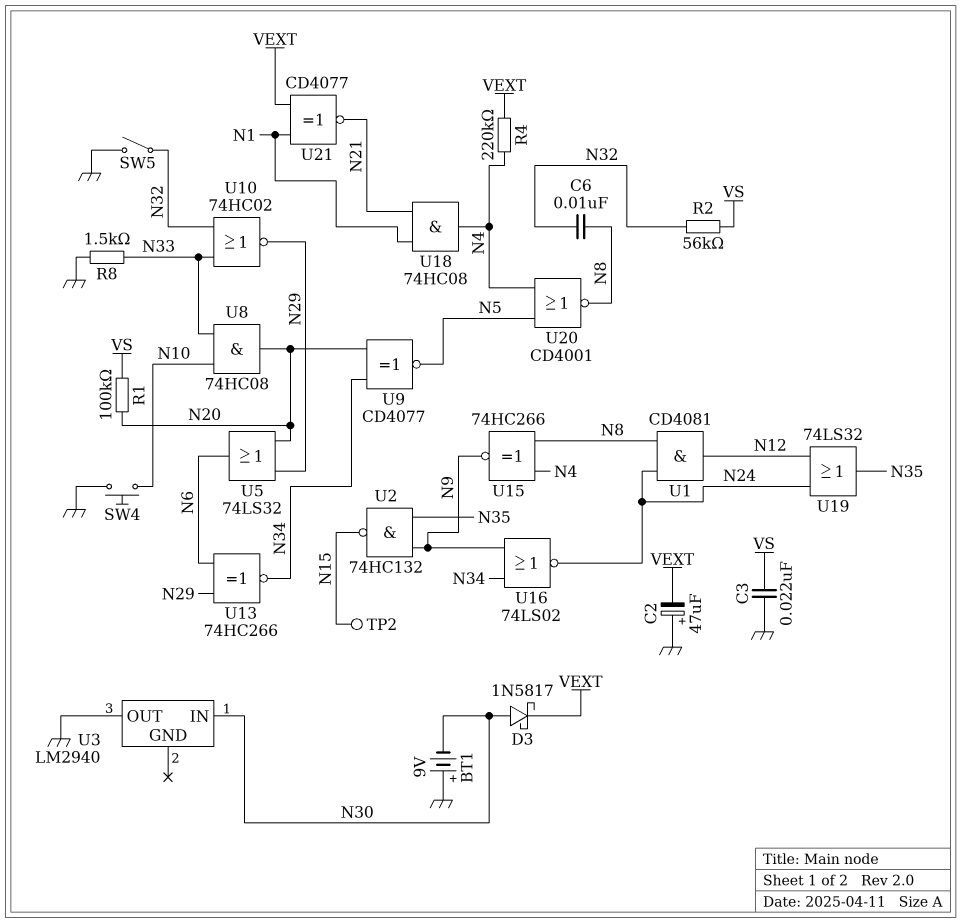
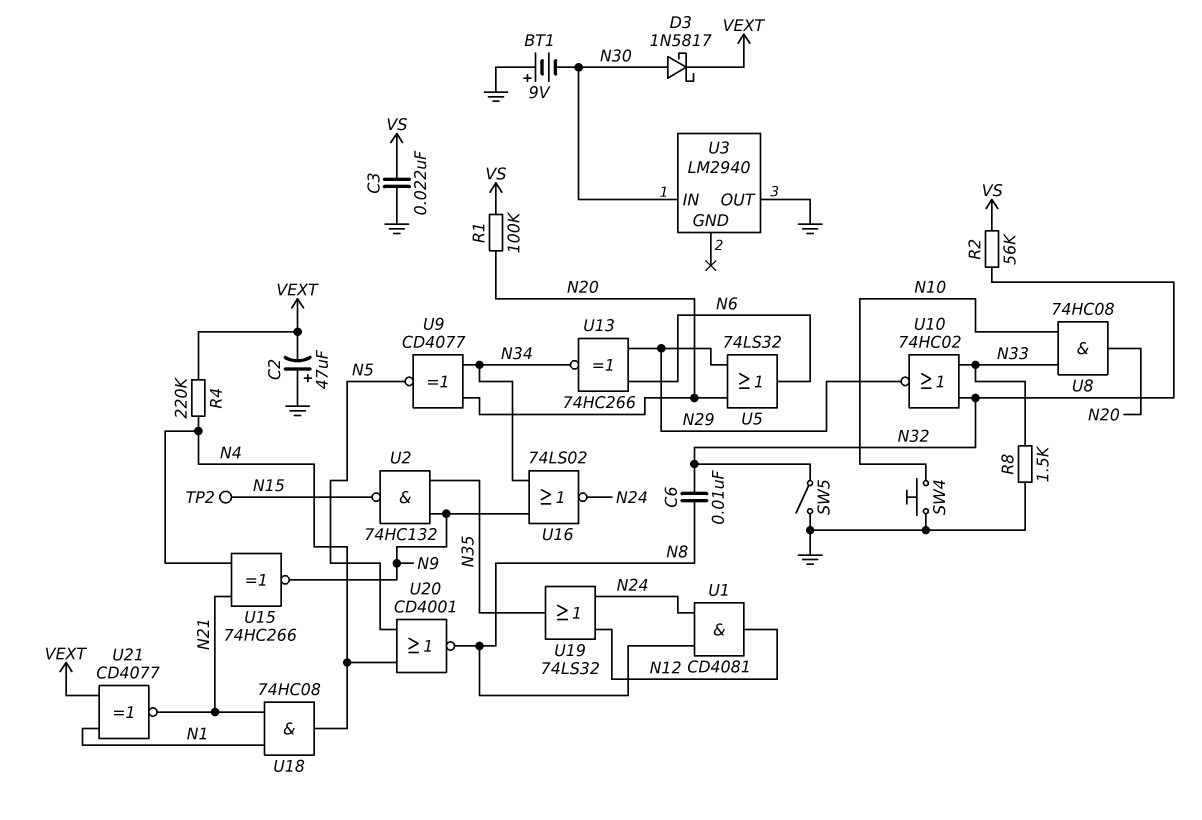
U15: XNOR 74HC266 (in N4, in N8, out N9) -> XNOR 74HC266 (in N4, in N21, out N9)

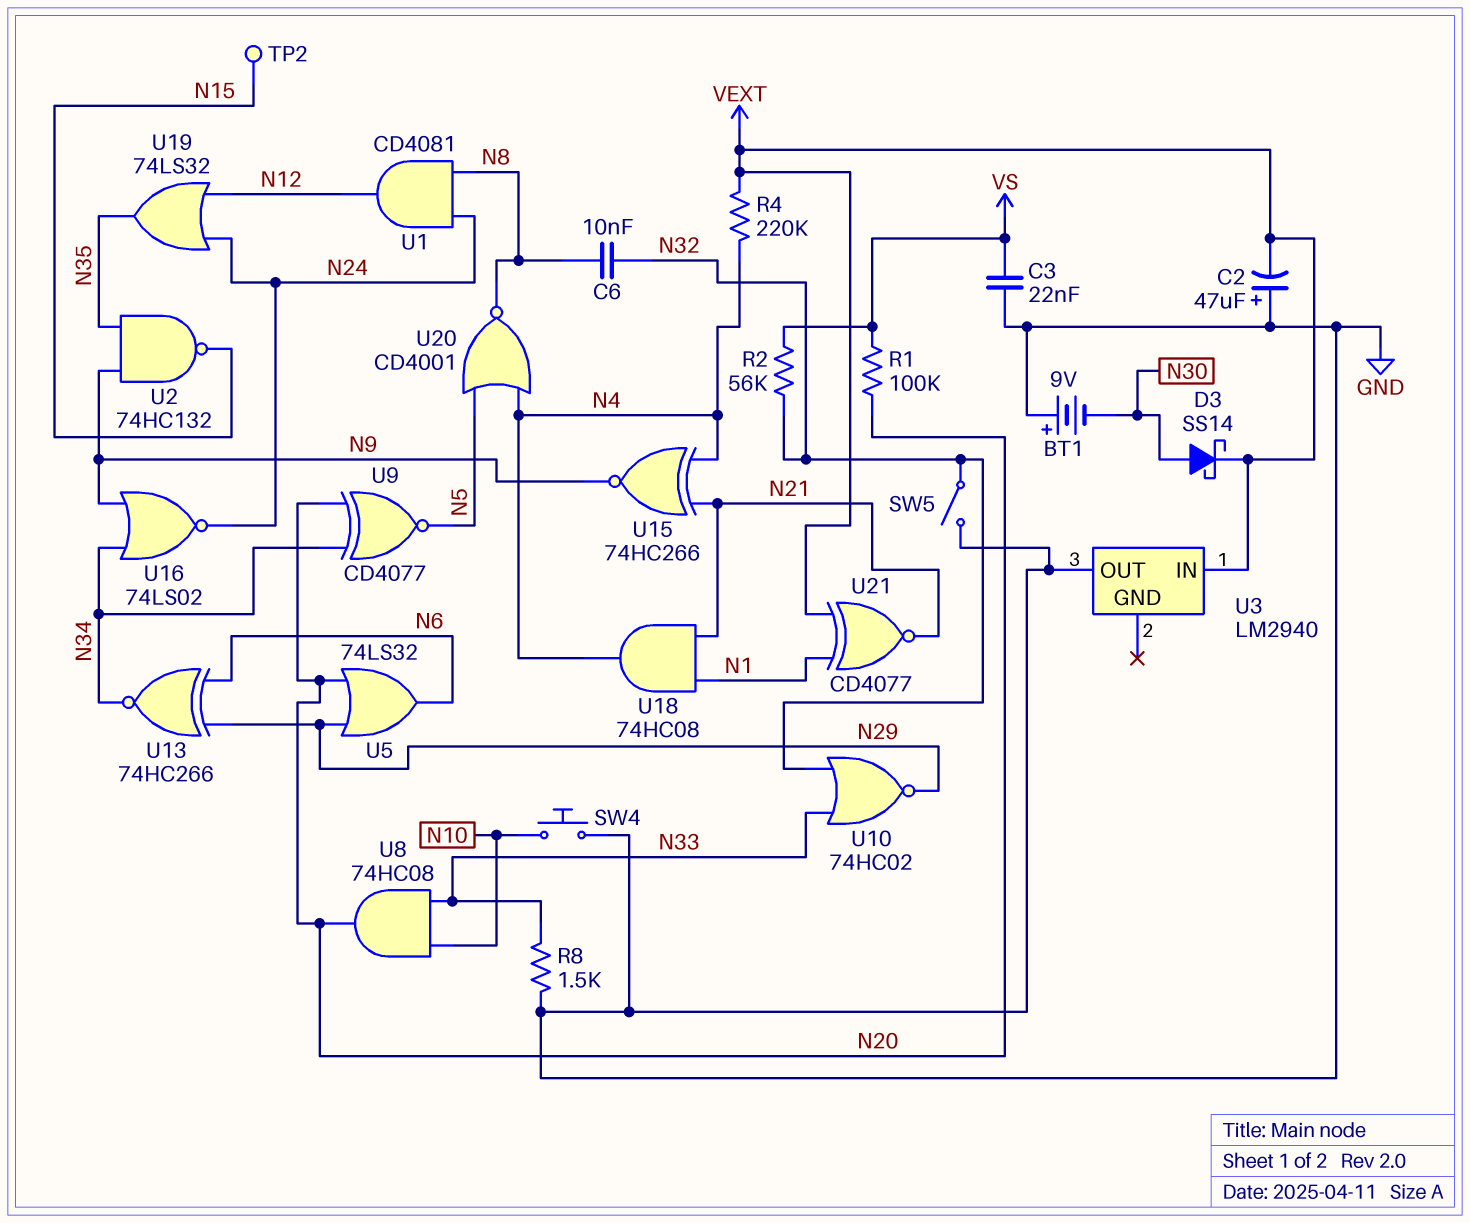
D3: schottky 1N5817 (A N30, K VEXT) -> schottky SS14 (A N30, K VEXT)
U3 pin IN: N30 -> VEXT

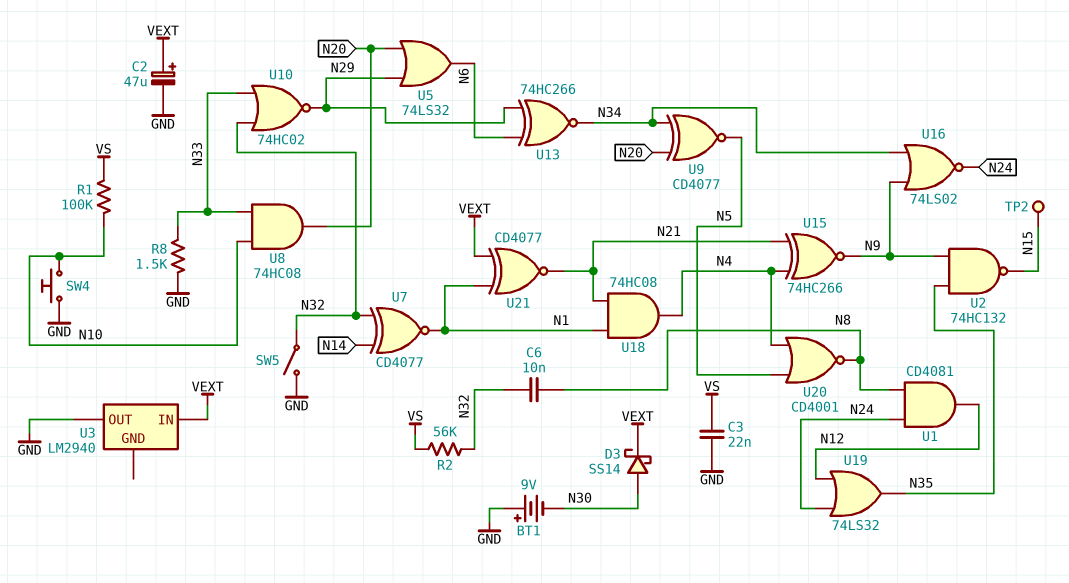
C2: 47uF (plus GND, minus VEXT) -> 47uF (plus VEXT, minus GND)
R1: 100k (N20, VS) -> 100k (N10, VS)
R4: 220k (N4, VEXT) -> none
U7: none -> XNOR CD4077 (in N14, in N32, out N1)

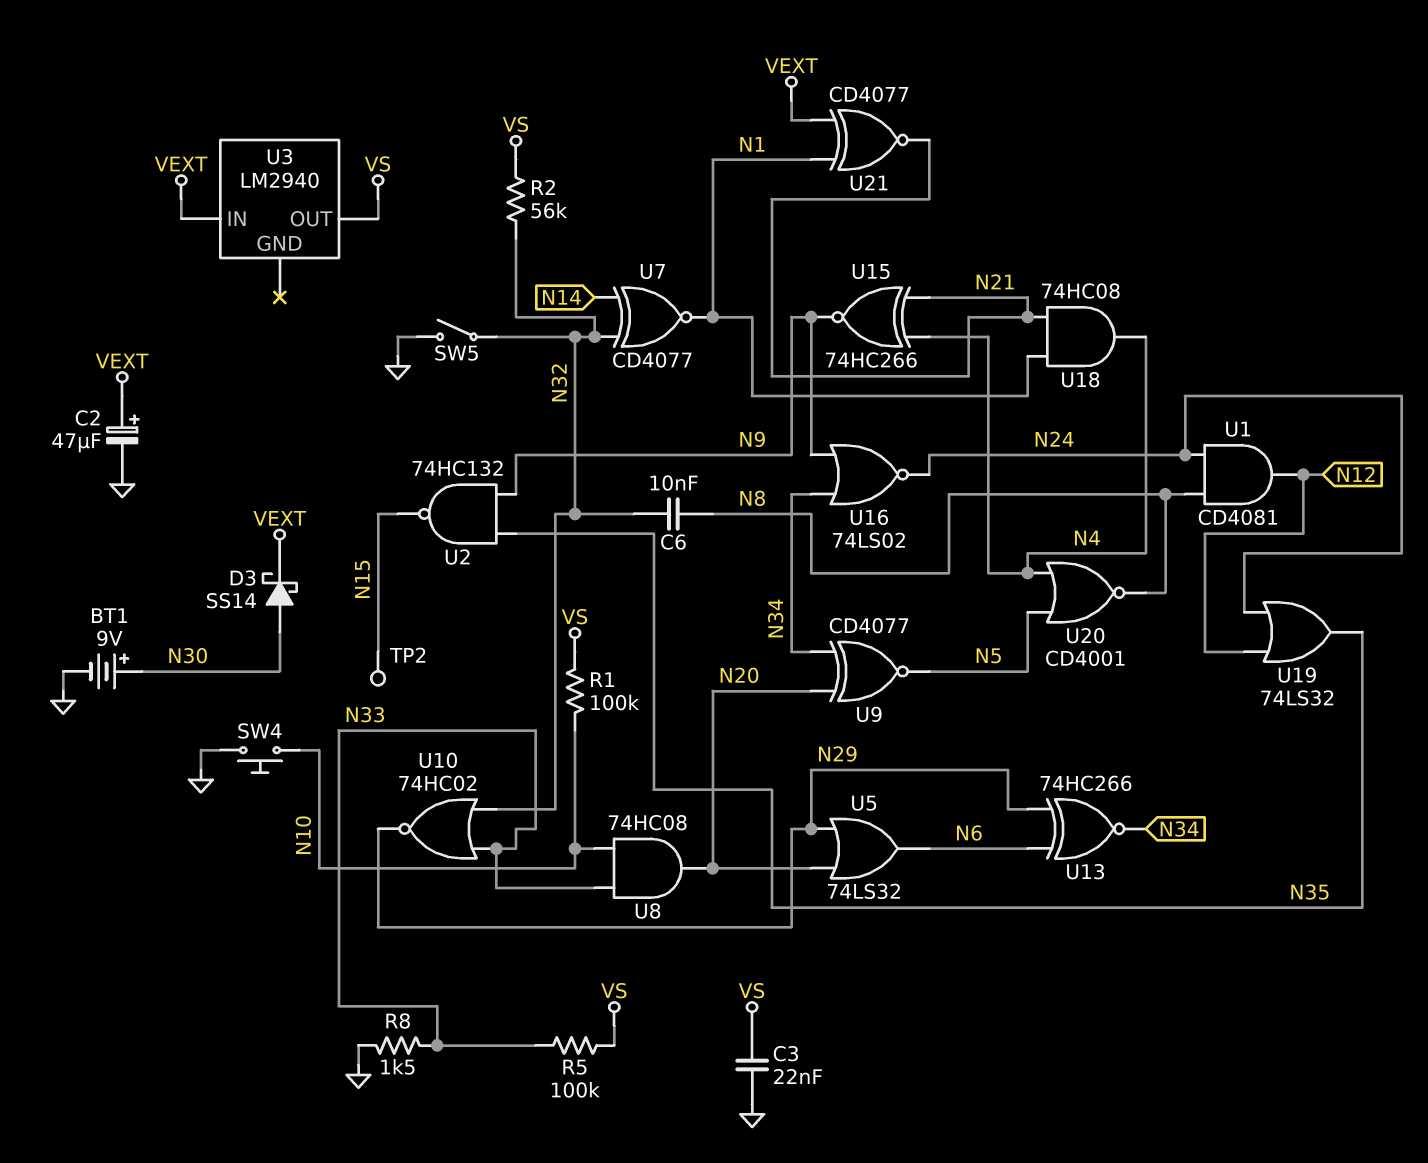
BT1: 9V (plus GND, minus N30) -> 9V (plus N30, minus GND)
R5: none -> 100k (N33, VS)
U3 pin OUT: GND -> VS

